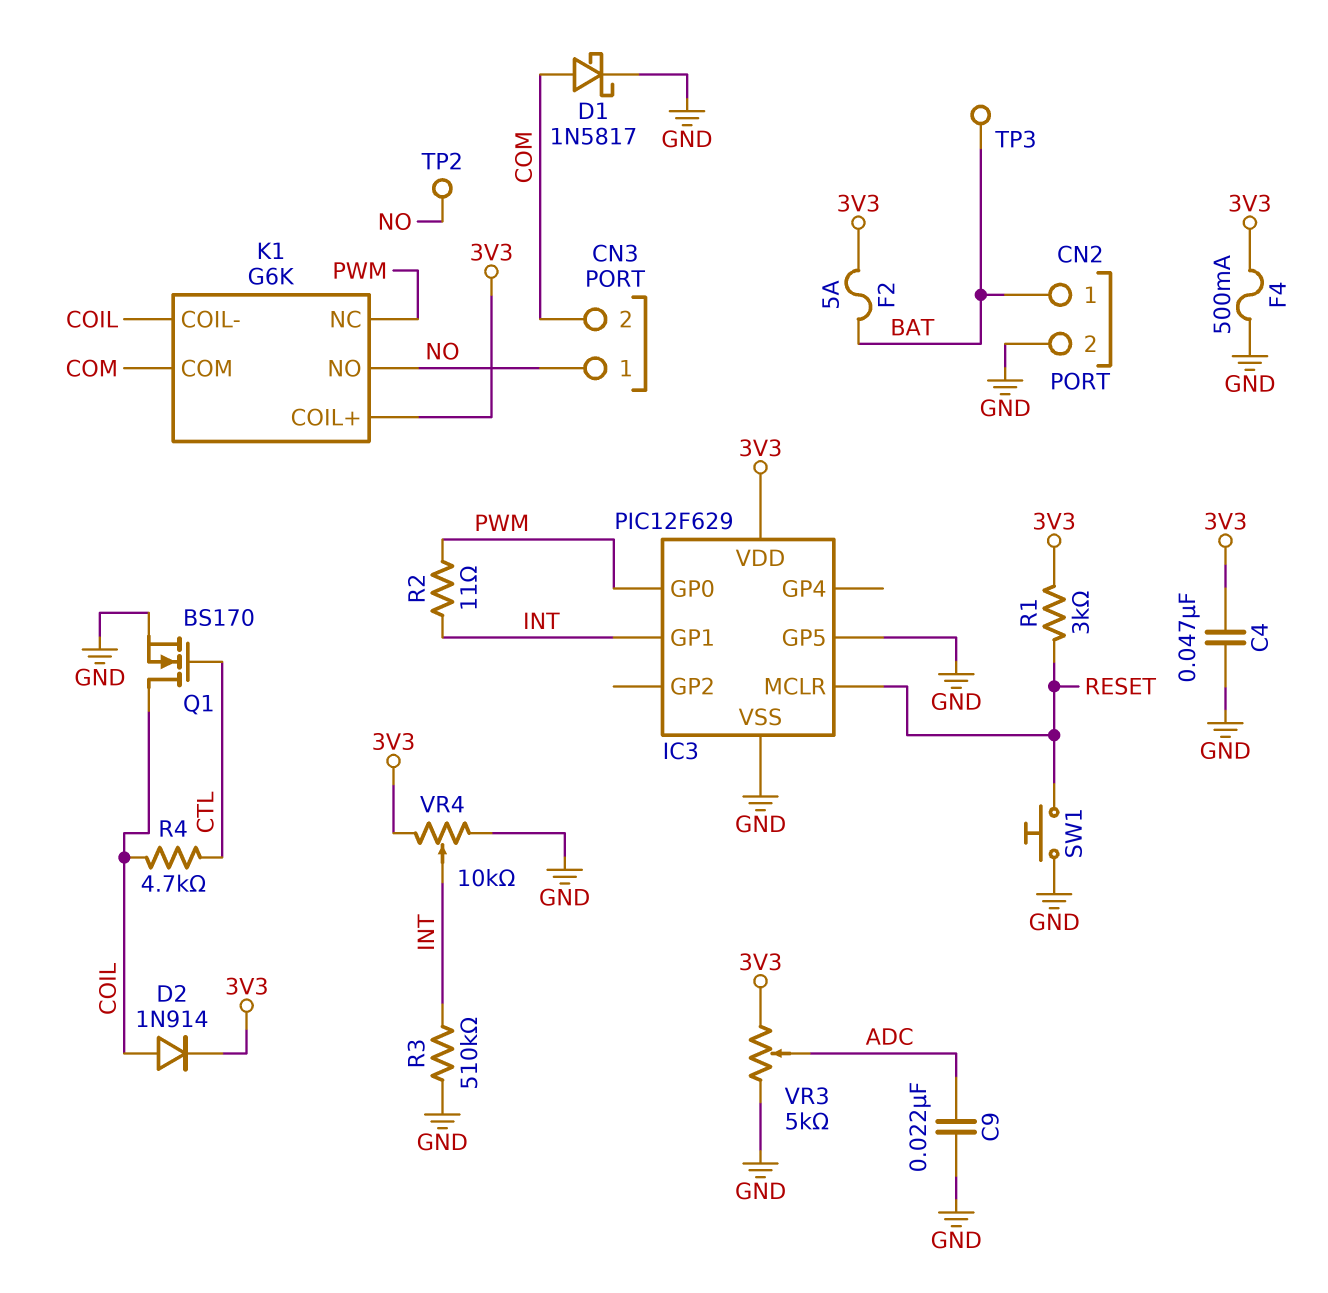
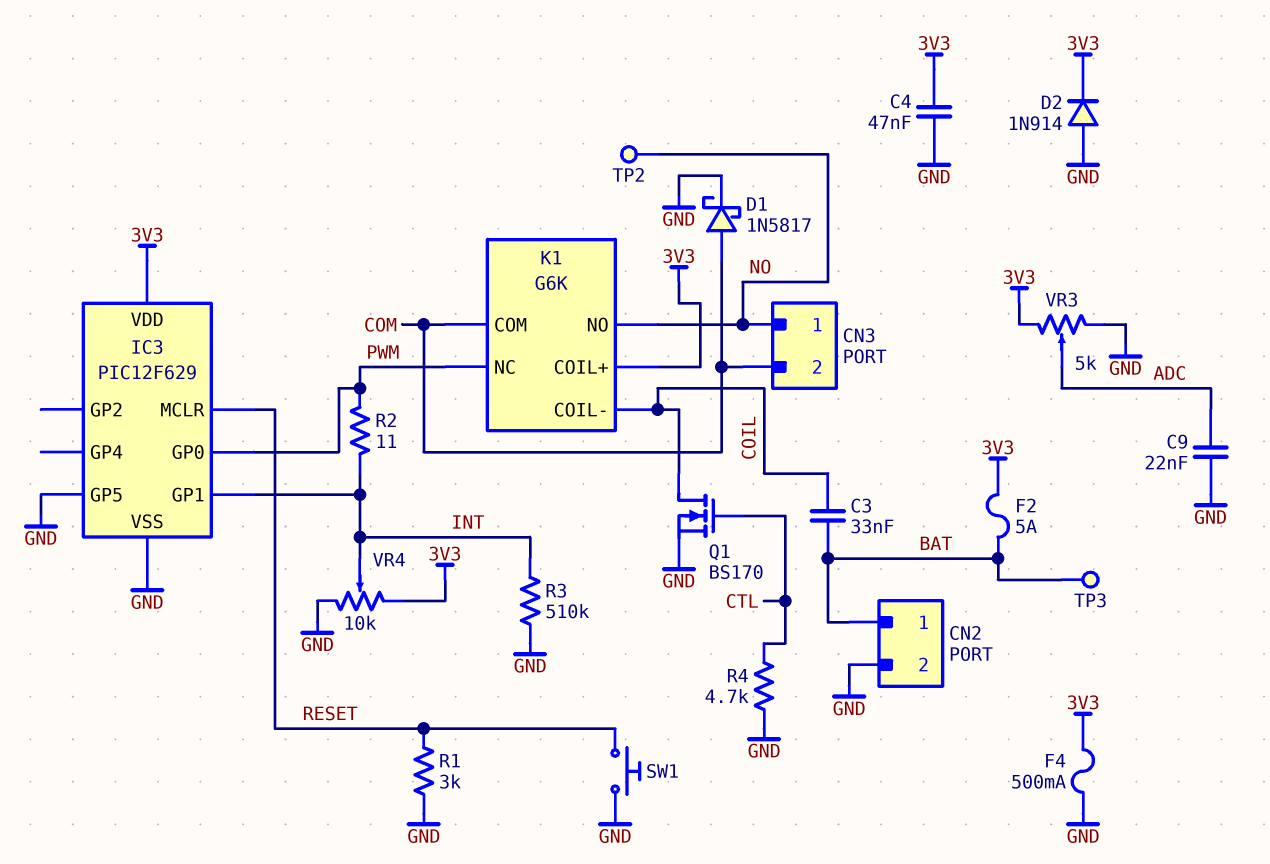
C3: none -> 33nF (BAT, COIL)
D2: diode 1N914 (A COIL, K 3V3) -> diode 1N914 (A GND, K 3V3)
R1: 3k (3V3, RESET) -> 3k (GND, RESET)
R4: 4.7k (COIL, CTL) -> 4.7k (CTL, GND)

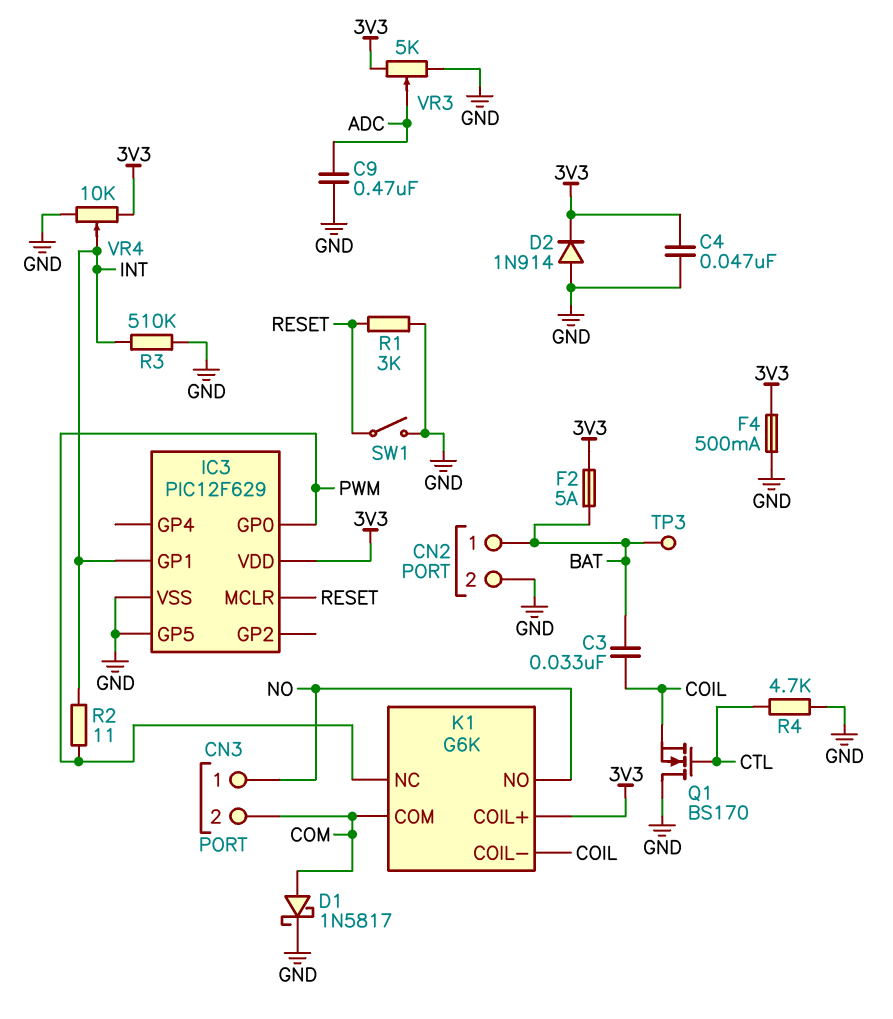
C9: 22nF (ADC, GND) -> 470nF (ADC, GND)
Q1: NMOS BS170 (G CTL, D COIL, S GND) -> NMOS BS170 (G CTL, D GND, S COIL)
SW1: button (GND, RESET) -> switch (GND, RESET)
TP2: test point (NO) -> none

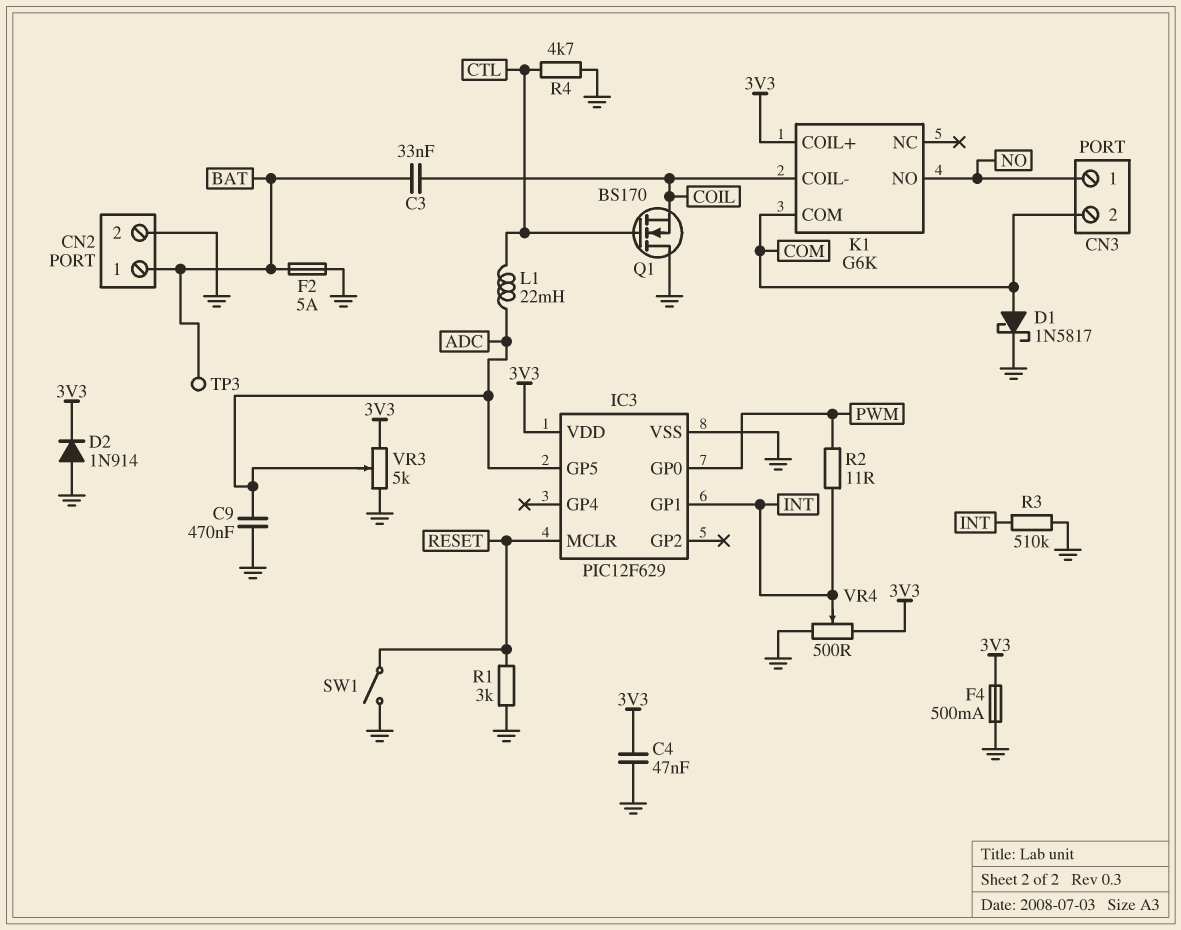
F2: 5A (3V3, BAT) -> 5A (BAT, GND)
IC3 pin GP5: GND -> ADC
K1 pin NC: PWM -> none
L1: none -> 22mH (ADC, CTL)
VR4: 10k (3V3, GND, wiper INT) -> 500 (3V3, GND, wiper INT)

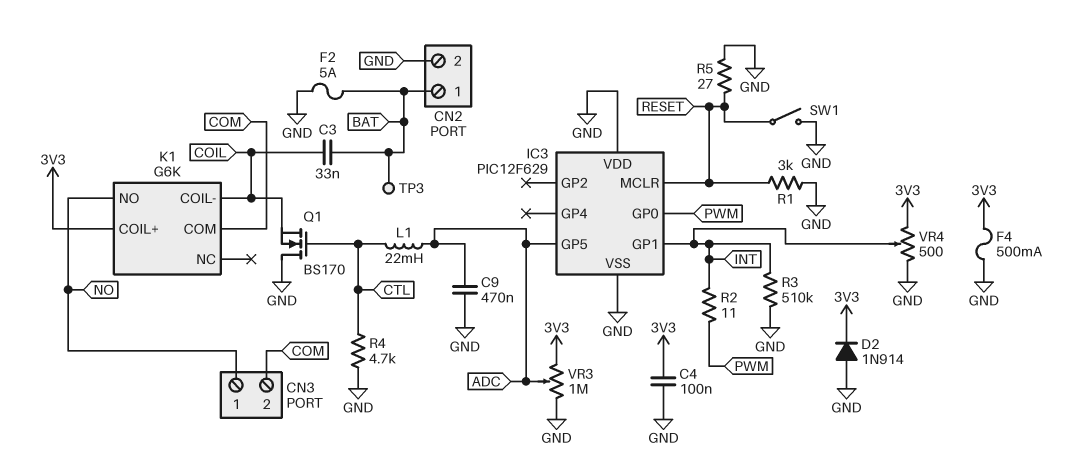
C4: 47nF (3V3, GND) -> 100nF (3V3, GND)
D1: schottky 1N5817 (A COM, K GND) -> none
IC3 pin VDD: 3V3 -> GND
R5: none -> 27 (GND, RESET)
VR3: 5k (3V3, GND, wiper ADC) -> 1M (3V3, GND, wiper ADC)

